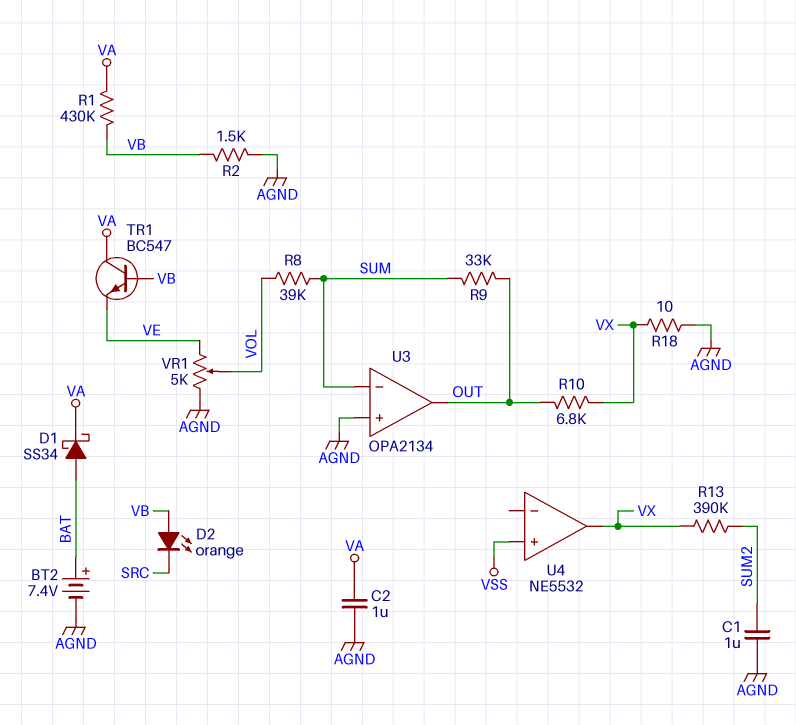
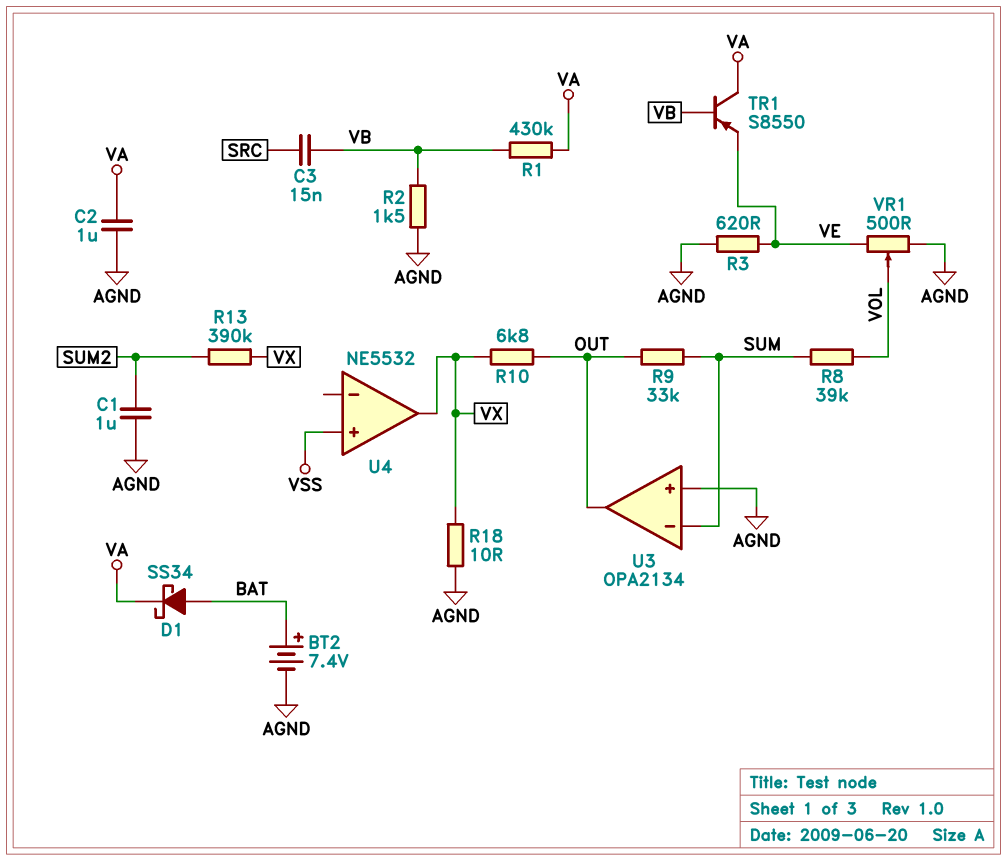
C3: none -> 15nF (SRC, VB)
D2: LED orange (A VB, K SRC) -> none
R3: none -> 620 (AGND, VE)
TR1: NPN BC547 (B VB, C VA, E VE) -> PNP S8550 (B VB, C VA, E VE)
VR1: 5k (AGND, VE, wiper VOL) -> 500 (AGND, VE, wiper VOL)

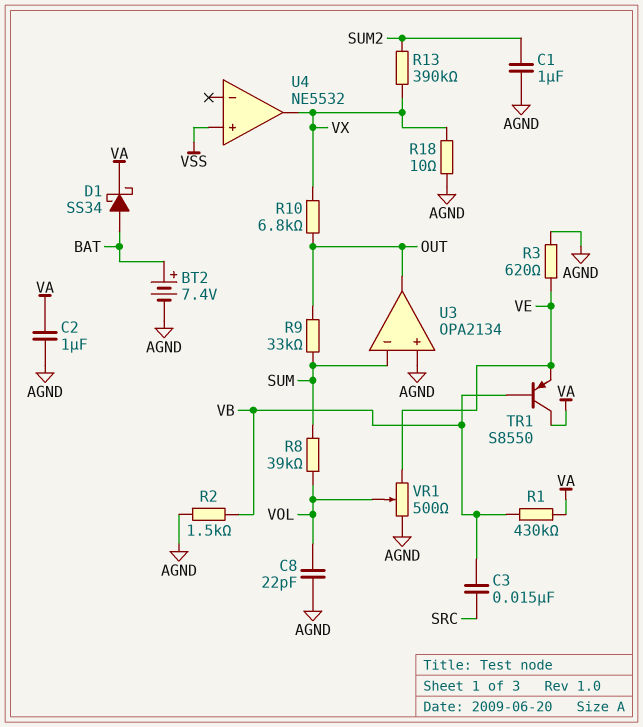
C8: none -> 22pF (AGND, VOL)

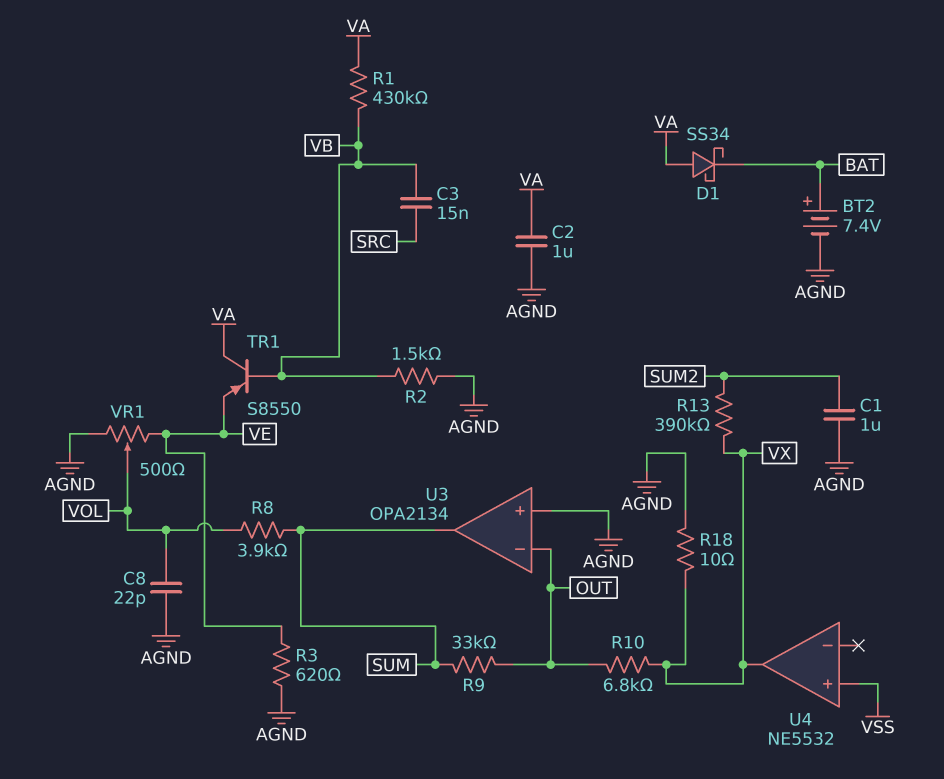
D1: schottky SS34 (A BAT, K VA) -> schottky SS34 (A VA, K BAT)
R8: 39k (SUM, VOL) -> 3.9k (SUM, VOL)
U3 pin in-: SUM -> OUT
U3 pin out: OUT -> SUM

